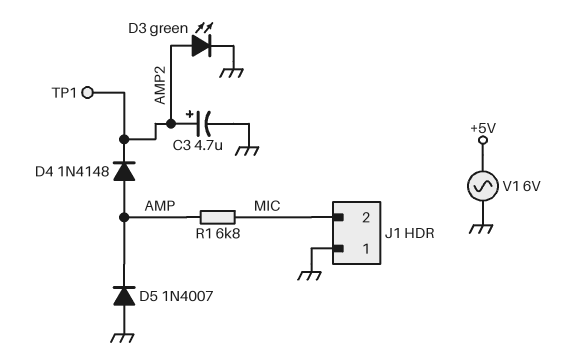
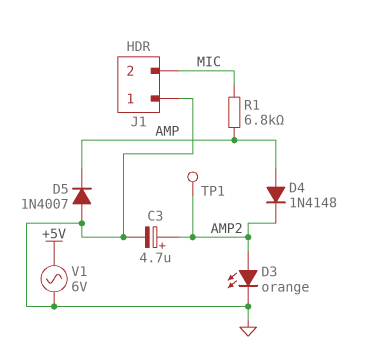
D3: LED green (A AMP2, K GND) -> LED orange (A AMP2, K GND)

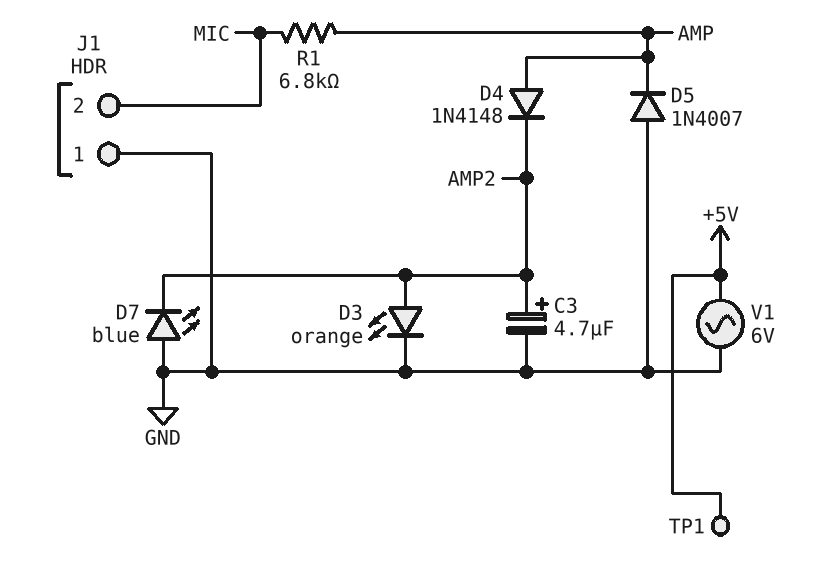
D7: none -> LED blue (A GND, K AMP2)
TP1: test point (AMP2) -> test point (+5V)

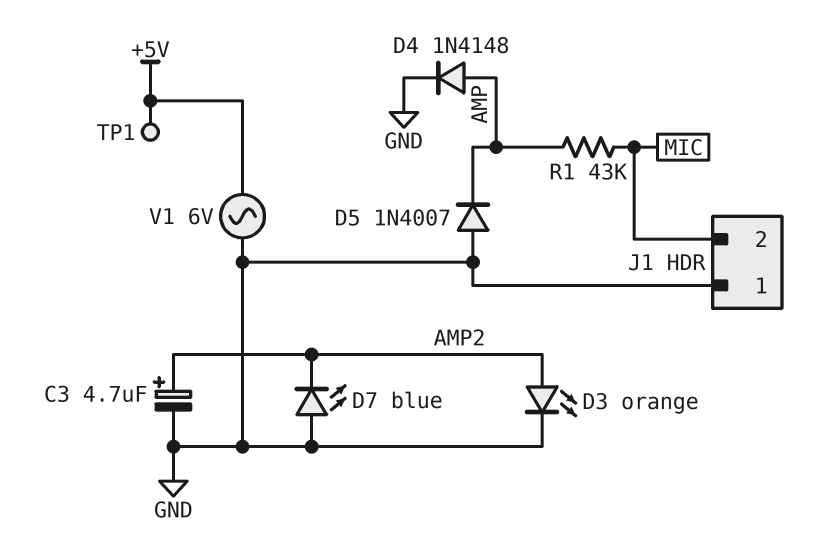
D4: diode 1N4148 (A AMP, K AMP2) -> diode 1N4148 (A AMP, K GND)
R1: 6.8k (AMP, MIC) -> 43k (AMP, MIC)

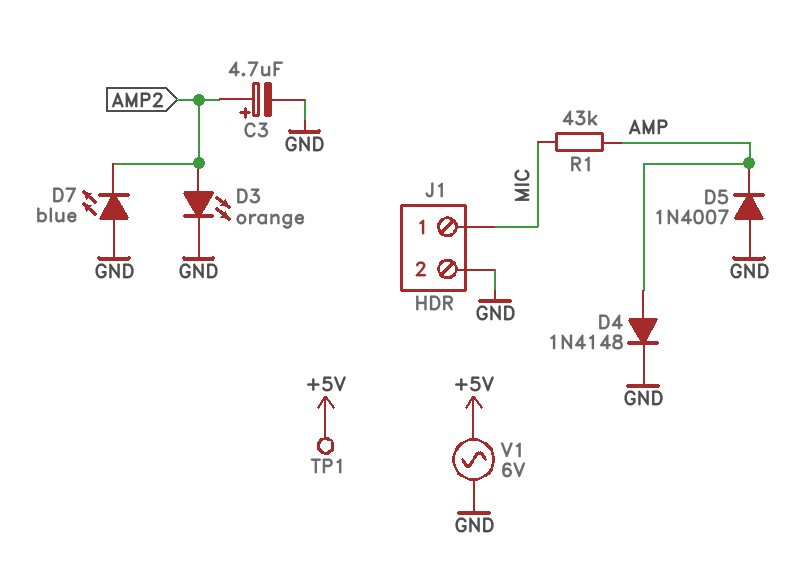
J1 pin 1: GND -> MIC
J1 pin 2: MIC -> GND

